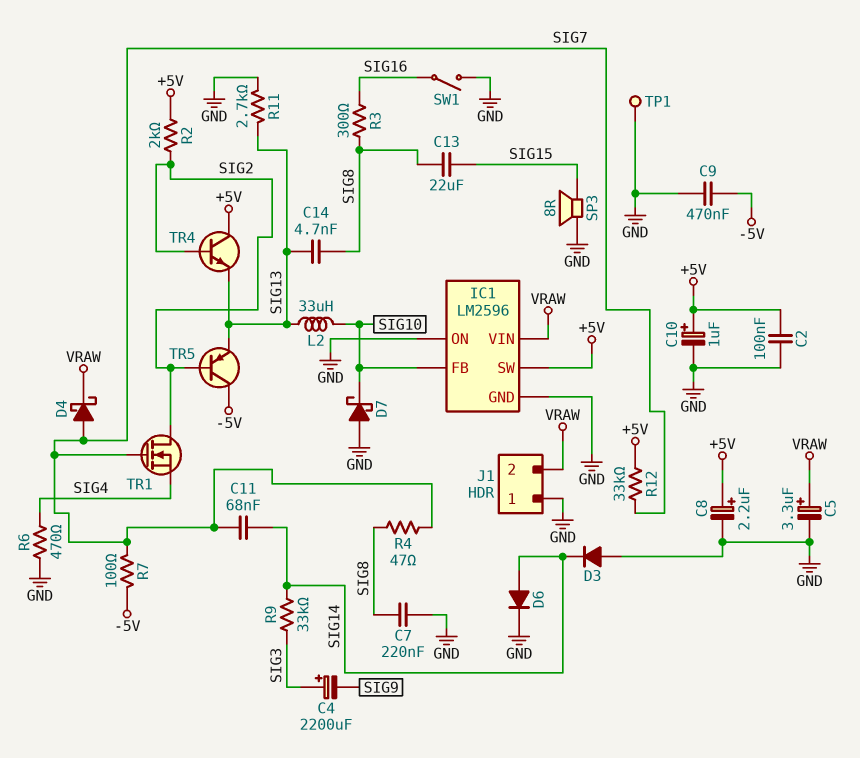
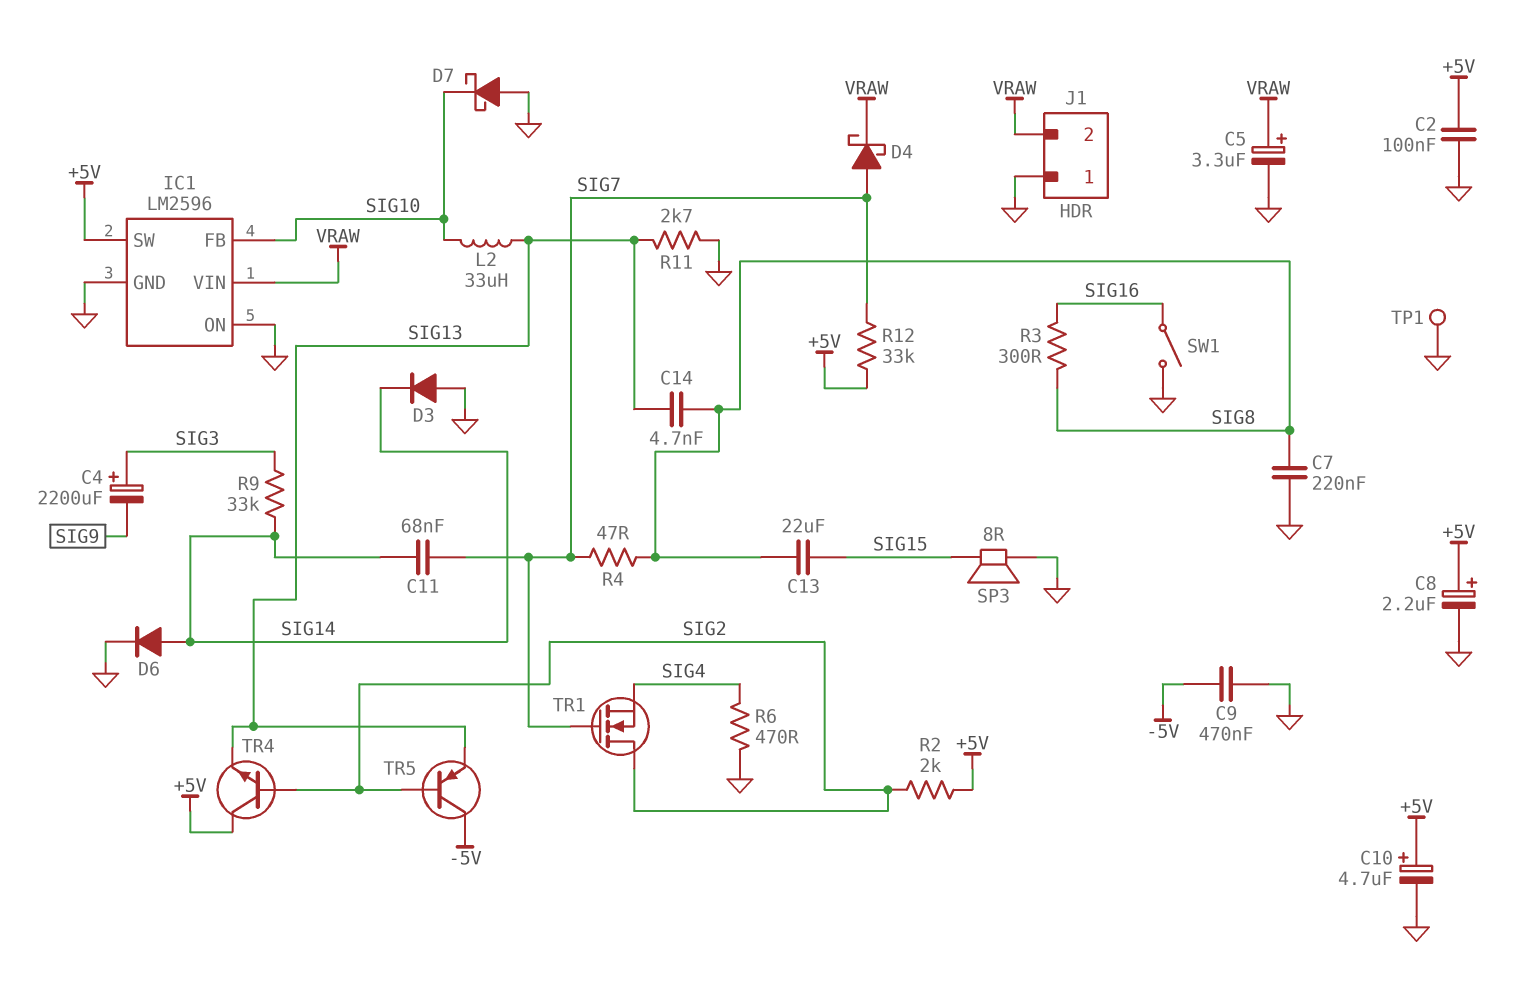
C10: 1uF (plus +5V, minus GND) -> 4.7uF (plus +5V, minus GND)
R7: 100 (-5V, SIG7) -> none

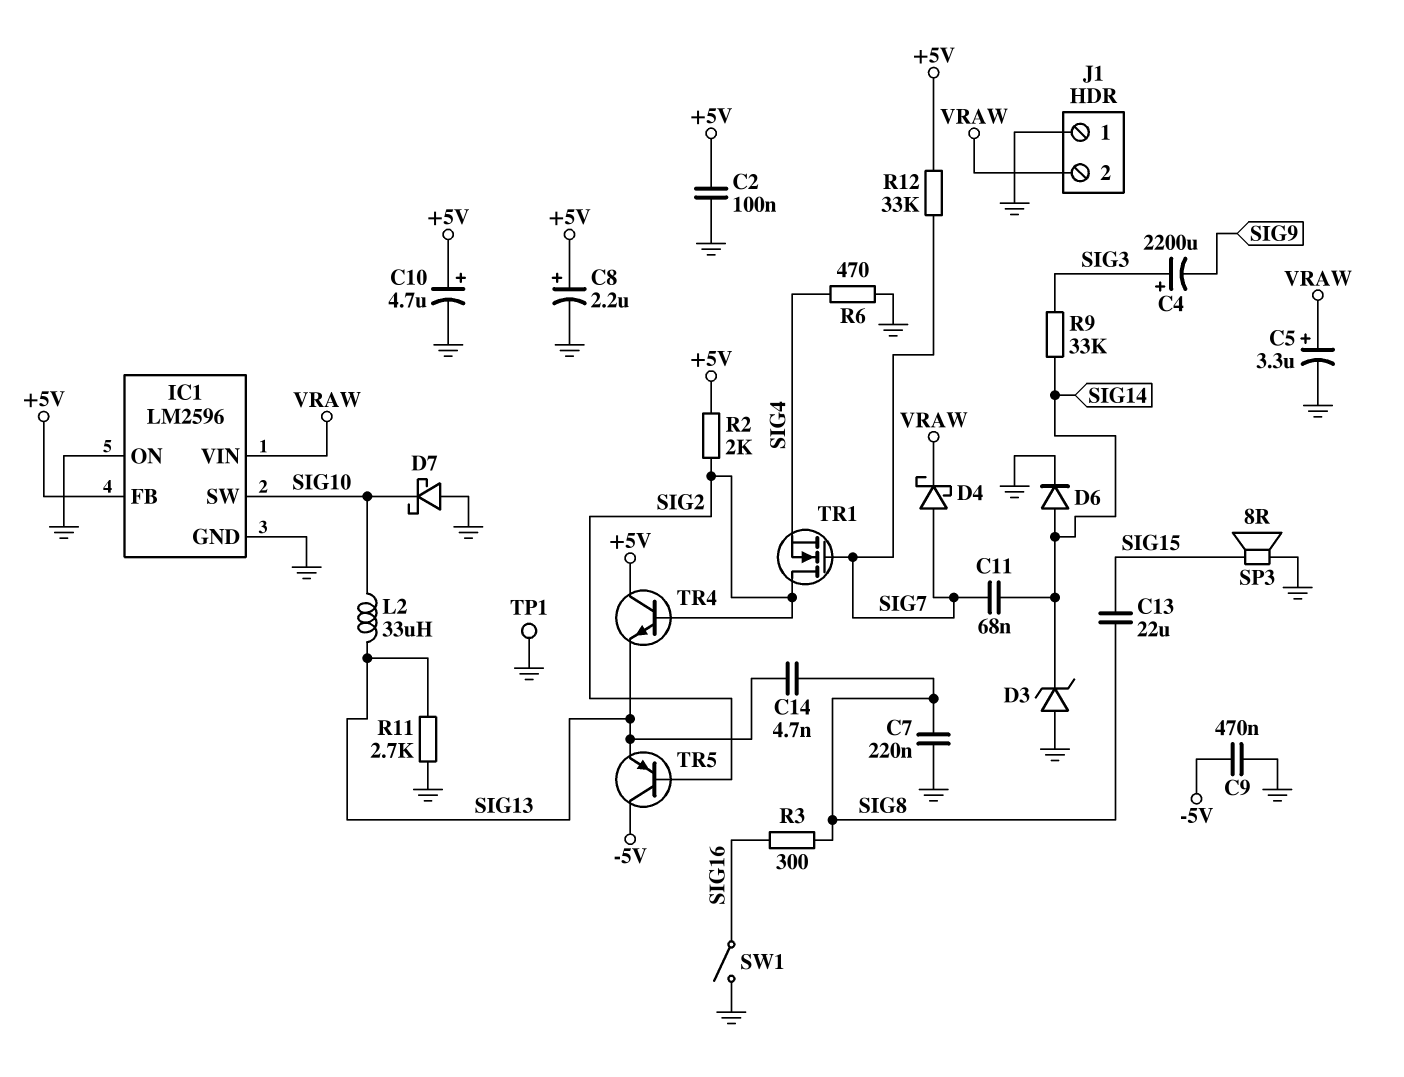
D3: diode (A GND, K SIG14) -> zener (A GND, K SIG14)
IC1 pin FB: SIG10 -> +5V
IC1 pin SW: +5V -> SIG10
R4: 47 (SIG7, SIG8) -> none

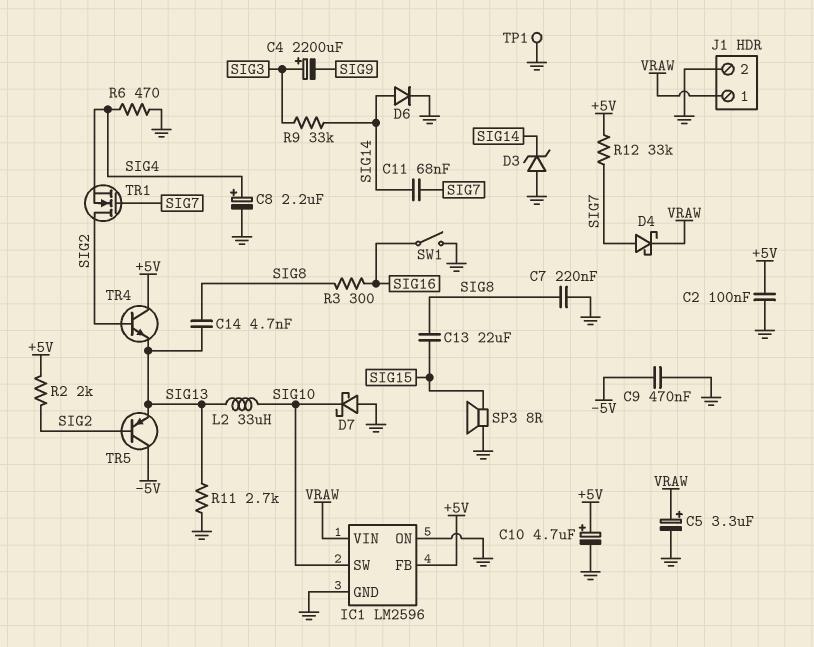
C8: 2.2uF (plus +5V, minus GND) -> 2.2uF (plus SIG4, minus GND)
J1 pin 1: GND -> VRAW
J1 pin 2: VRAW -> GND

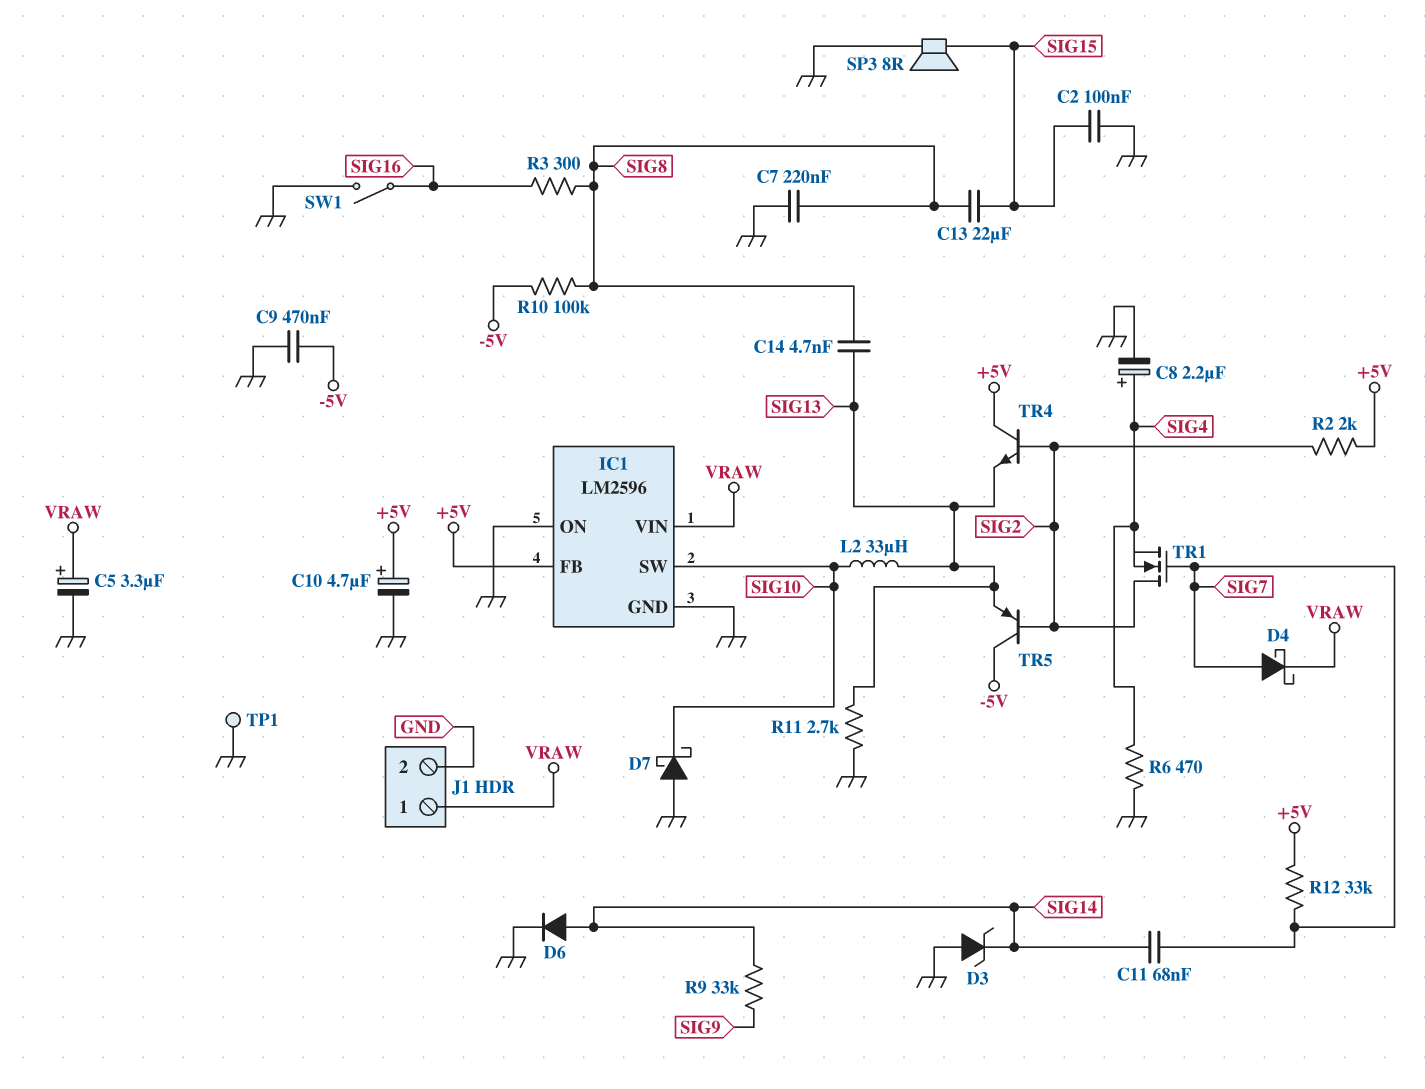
C2: 100nF (+5V, GND) -> 100nF (GND, SIG15)
C4: 2200uF (plus SIG3, minus SIG9) -> none
R9: 33k (SIG3, SIG14) -> 33k (SIG9, SIG14)
R10: none -> 100k (-5V, SIG8)

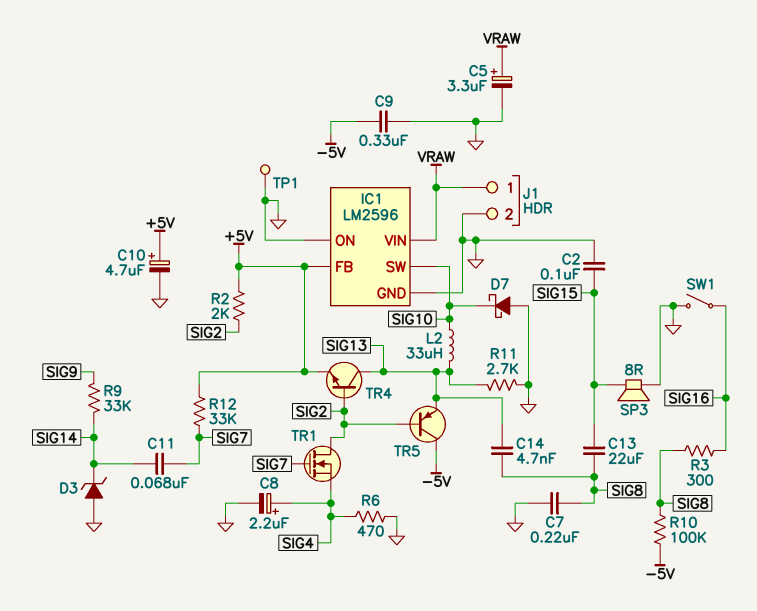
C9: 470nF (-5V, GND) -> 330nF (-5V, GND)
D4: schottky (A SIG7, K VRAW) -> none
D6: diode (A SIG14, K GND) -> none
TR4: NPN (B SIG2, C +5V, E SIG13) -> NPN (B SIG2, C SIG13, E +5V)

